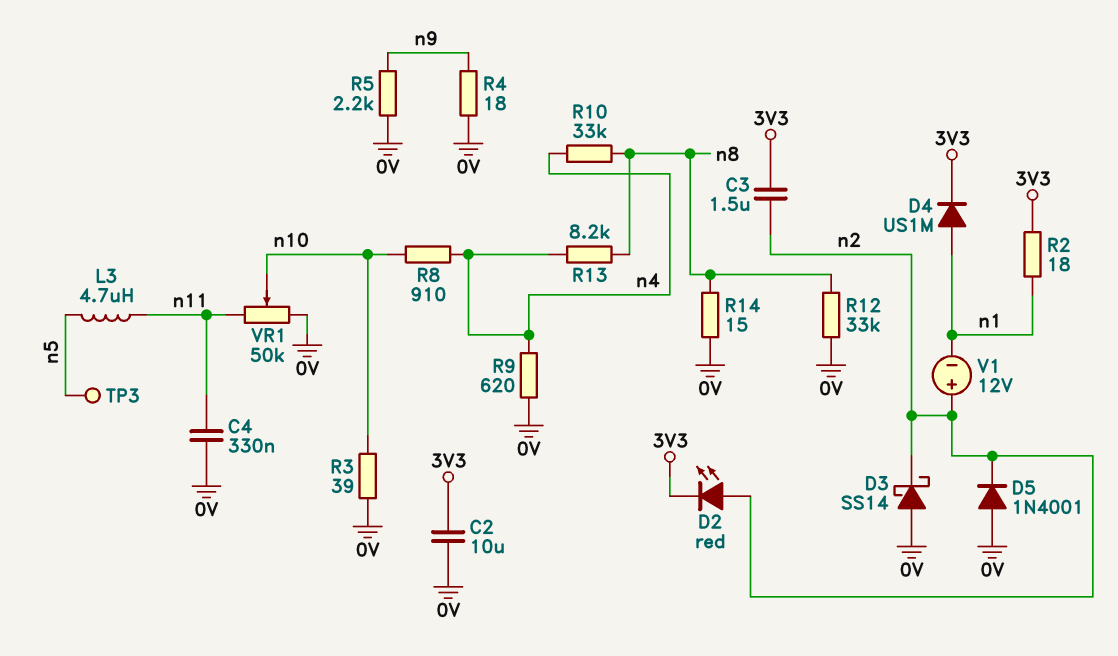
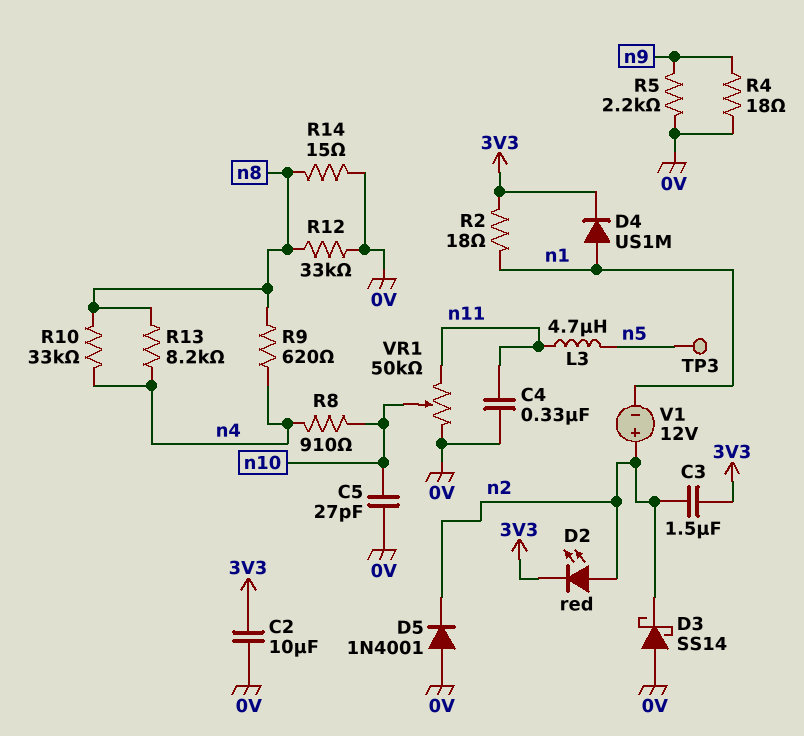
C5: none -> 27pF (0V, n10)
R3: 39 (0V, n10) -> none
R9: 620 (0V, n4) -> 620 (n4, n8)

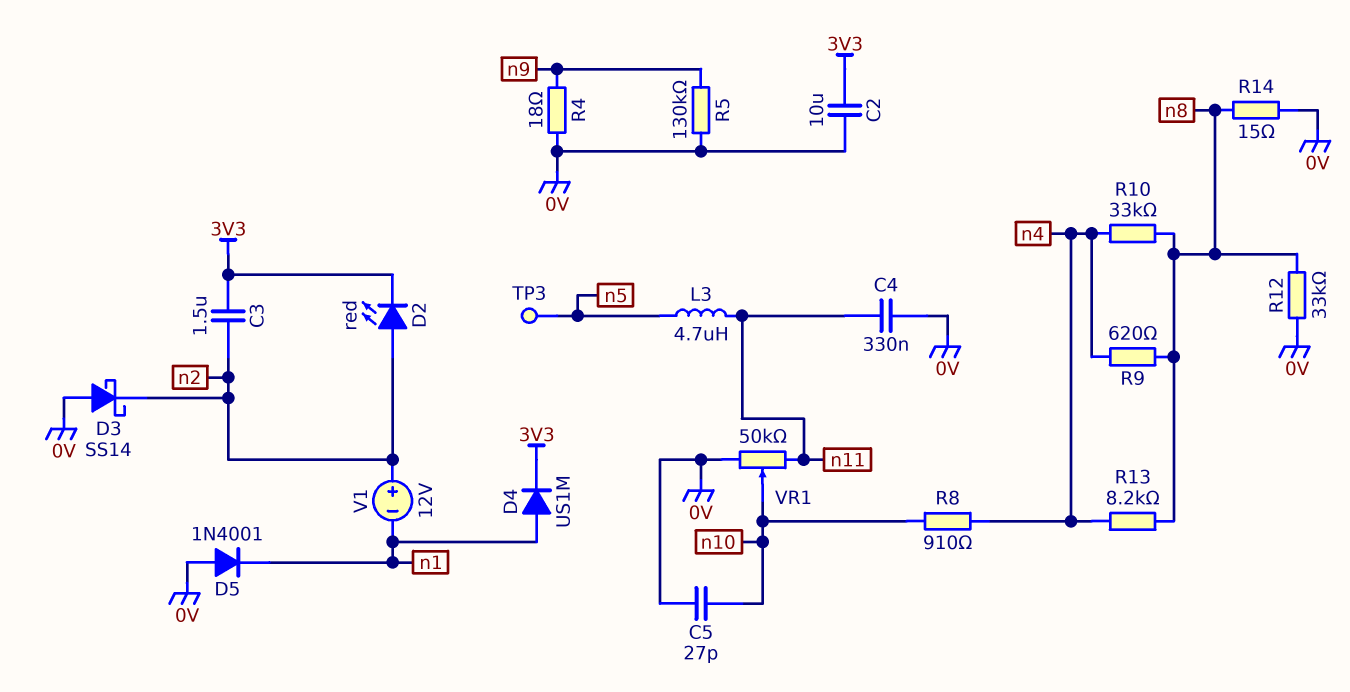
D5: diode 1N4001 (A 0V, K n2) -> diode 1N4001 (A 0V, K n1)
R2: 18 (3V3, n1) -> none
R5: 2.2k (0V, n9) -> 130k (0V, n9)

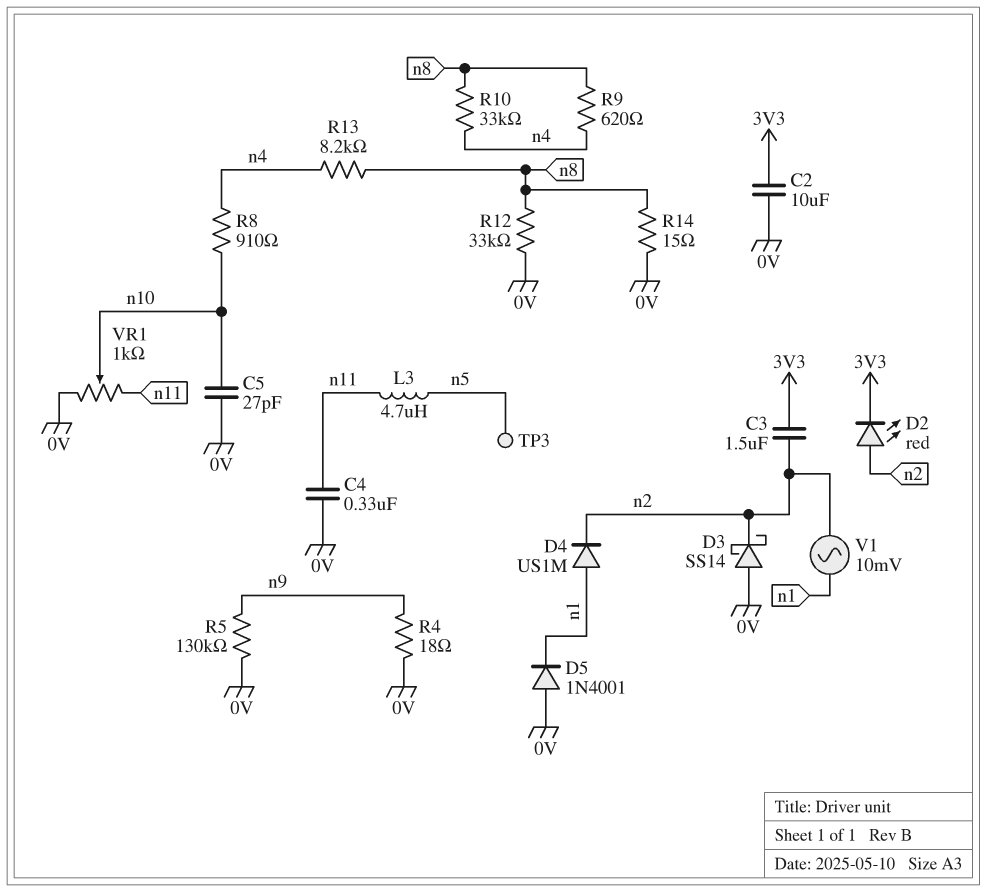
D4: diode US1M (A n1, K 3V3) -> diode US1M (A n1, K n2)
V1: 12V (plus n2, minus n1) -> AC 10mV (n1, n2)
VR1: 50k (0V, n11, wiper n10) -> 1k (0V, n11, wiper n10)

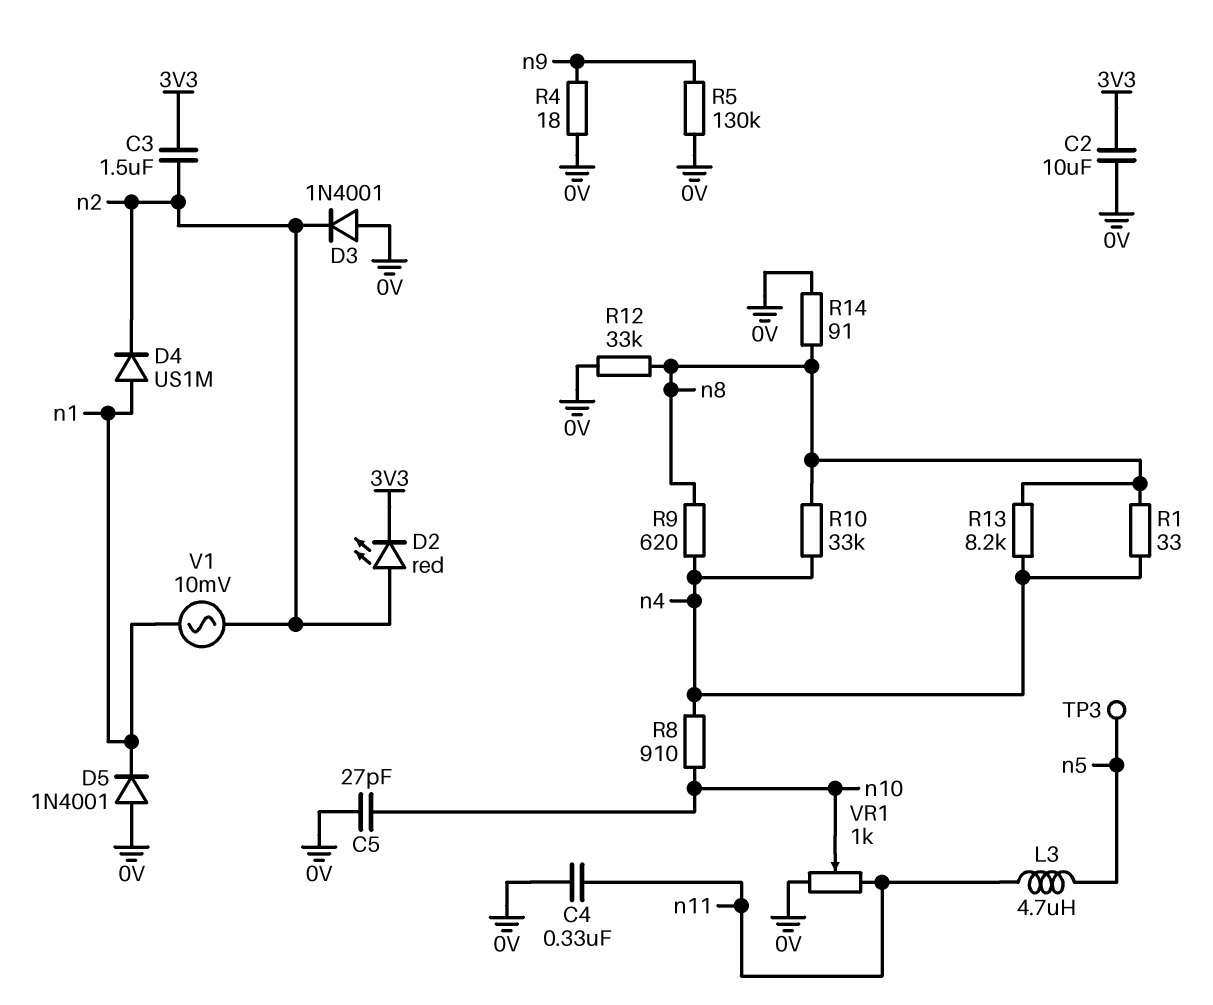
D3: schottky SS14 (A 0V, K n2) -> diode 1N4001 (A 0V, K n2)
R1: none -> 33 (n4, n8)
R14: 15 (0V, n8) -> 91 (0V, n8)

